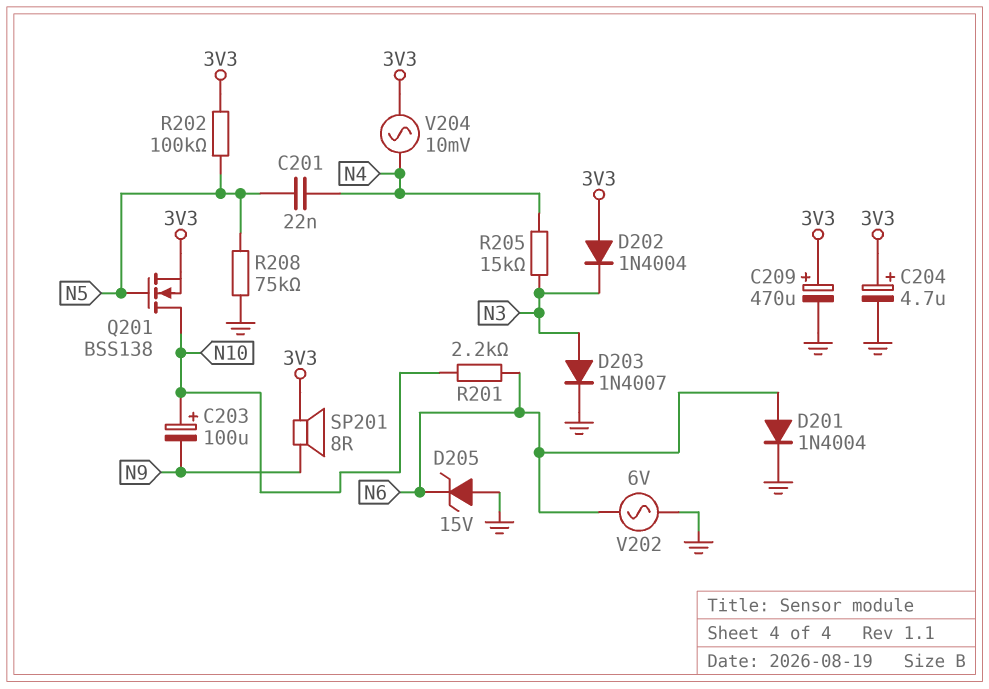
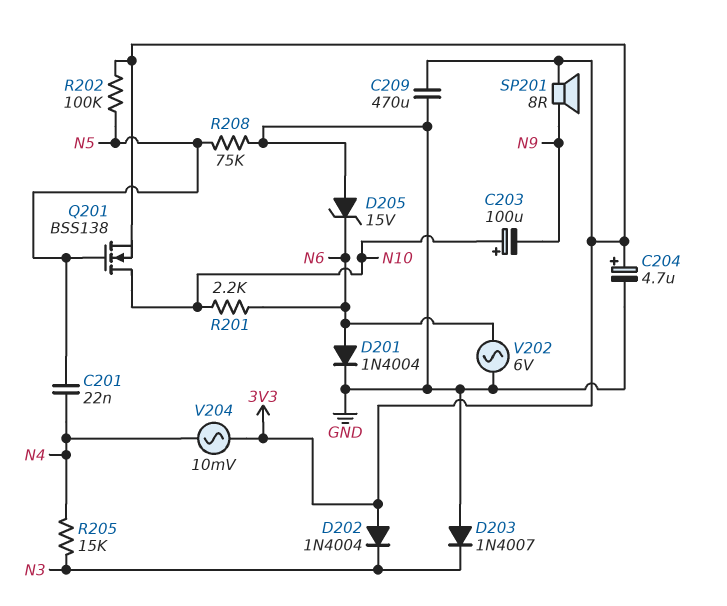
C209: 470uF (plus 3V3, minus GND) -> 470uF (3V3, GND)
D203: diode 1N4007 (A N3, K GND) -> diode 1N4007 (A GND, K N3)

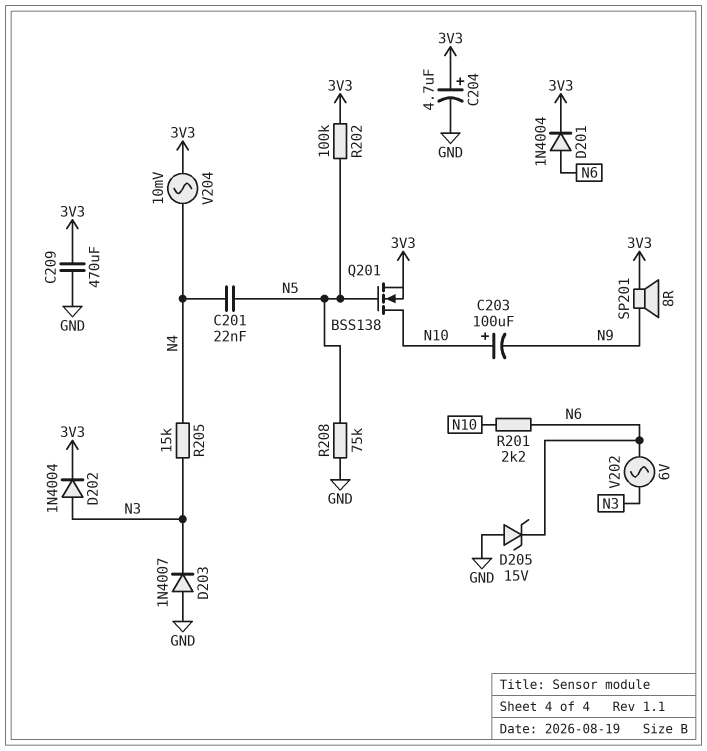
D201: diode 1N4004 (A N6, K GND) -> diode 1N4004 (A N6, K 3V3)
D202: diode 1N4004 (A 3V3, K N3) -> diode 1N4004 (A N3, K 3V3)
V202: AC 6V (GND, N6) -> AC 6V (N3, N6)

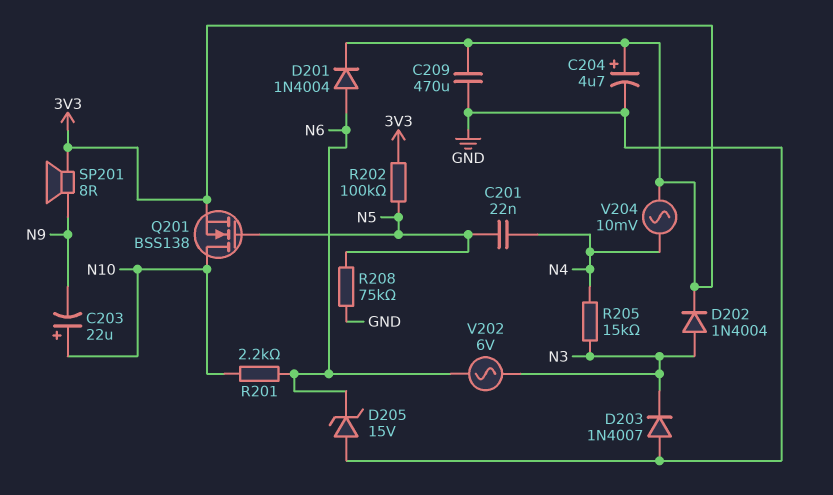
C203: 100uF (plus N10, minus N9) -> 22uF (plus N10, minus N9)

